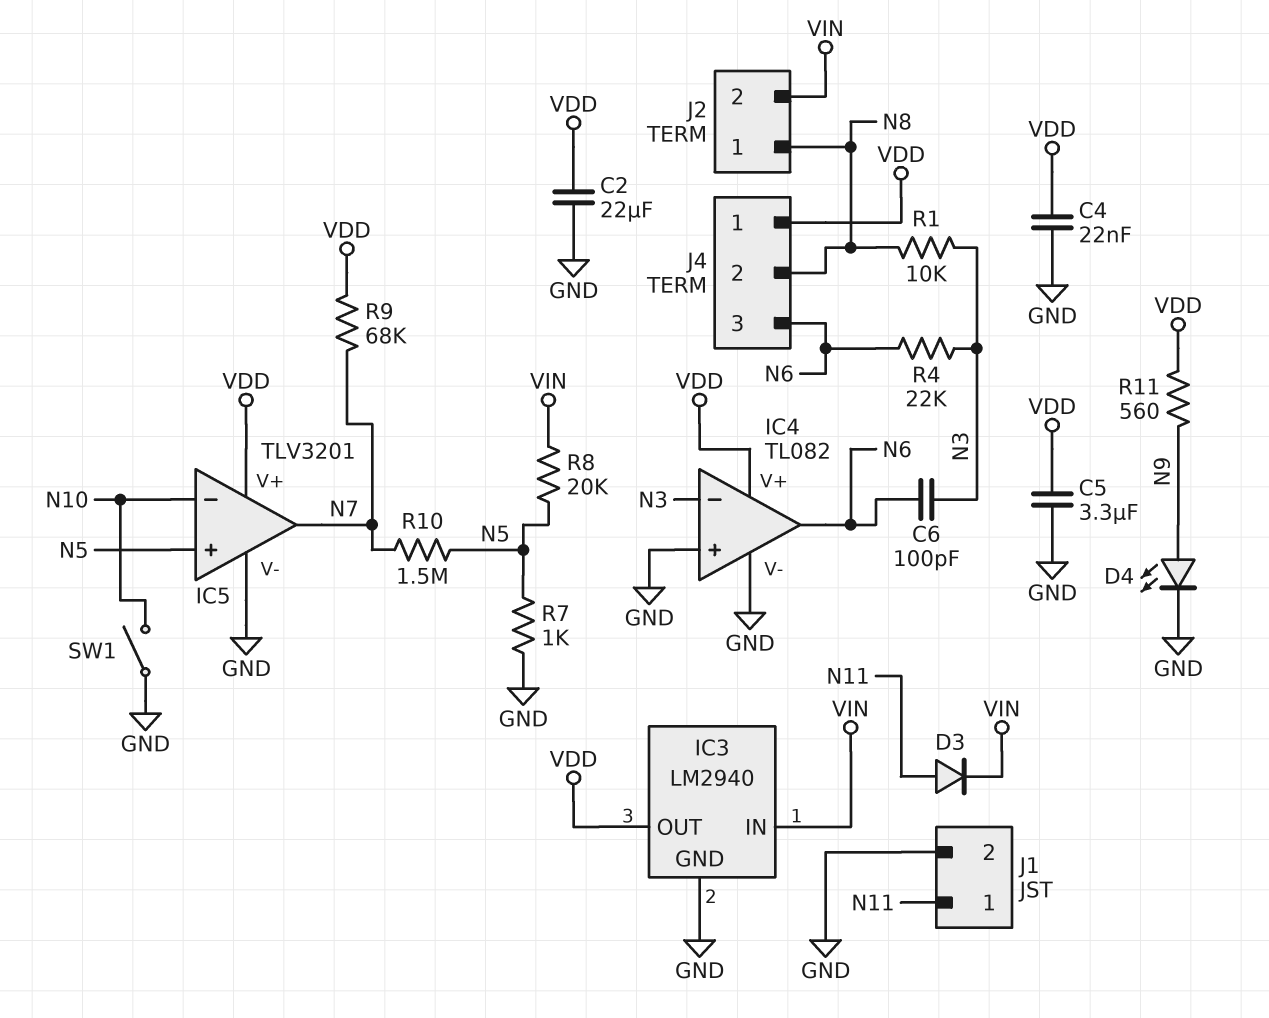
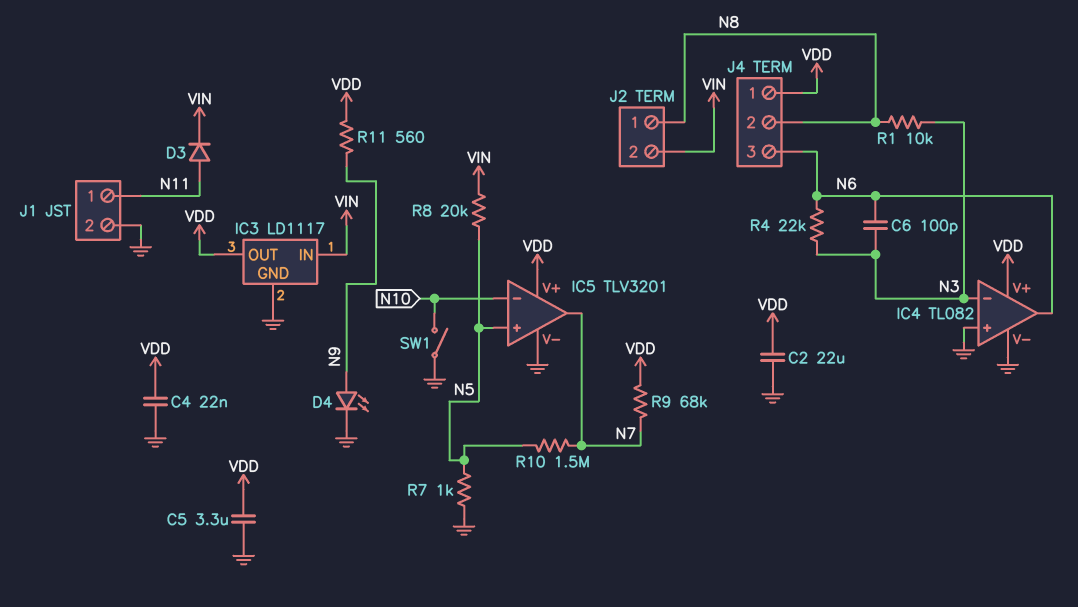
IC3: LM2940 -> LD1117

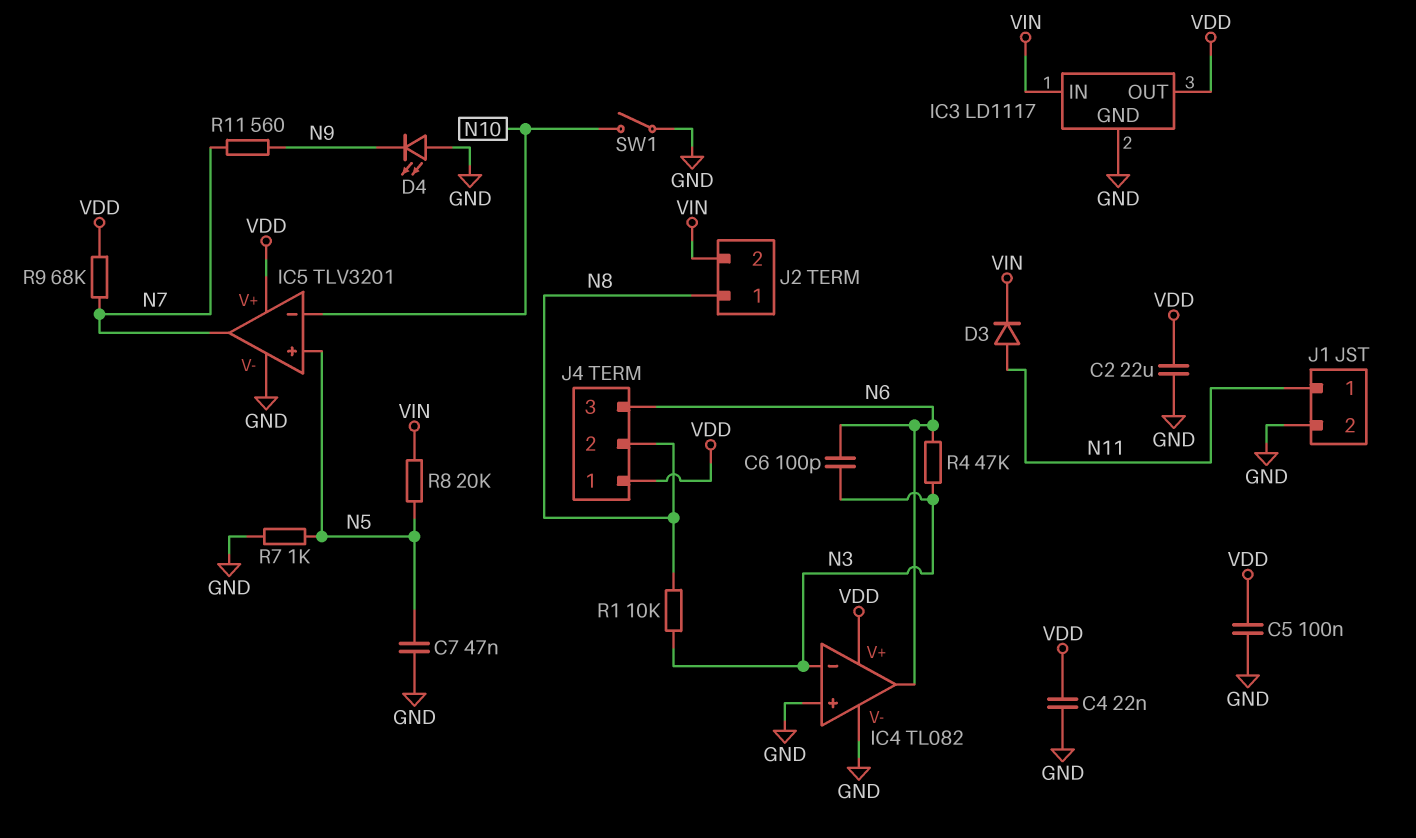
C5: 3.3uF (GND, VDD) -> 100nF (GND, VDD)
C7: none -> 47nF (GND, N5)
D4: LED (A N9, K GND) -> LED (A GND, K N9)
R4: 22k (N3, N6) -> 47k (N3, N6)
R10: 1.5M (N5, N7) -> none
R11: 560 (N9, VDD) -> 560 (N7, N9)

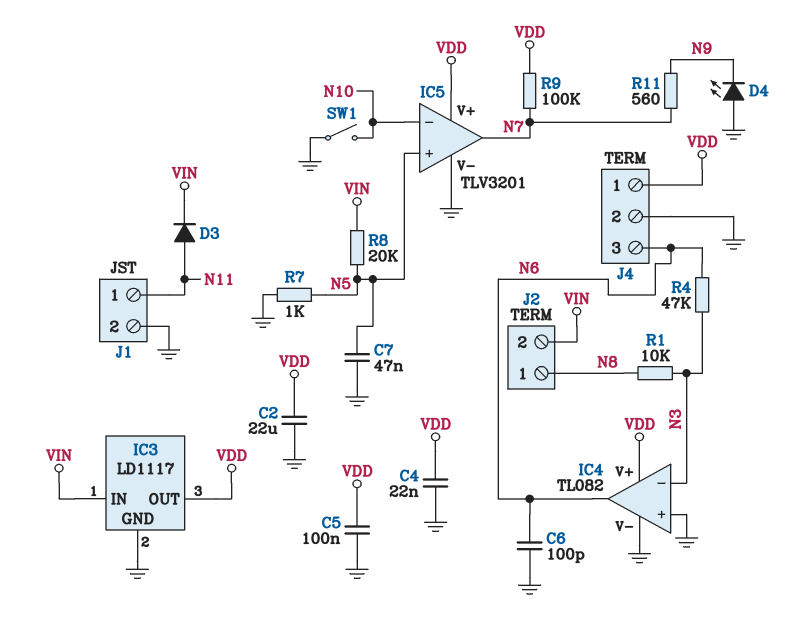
C6: 100pF (N3, N6) -> 100pF (GND, N6)
J4 pin 2: N8 -> GND
R9: 68k (N7, VDD) -> 100k (N7, VDD)

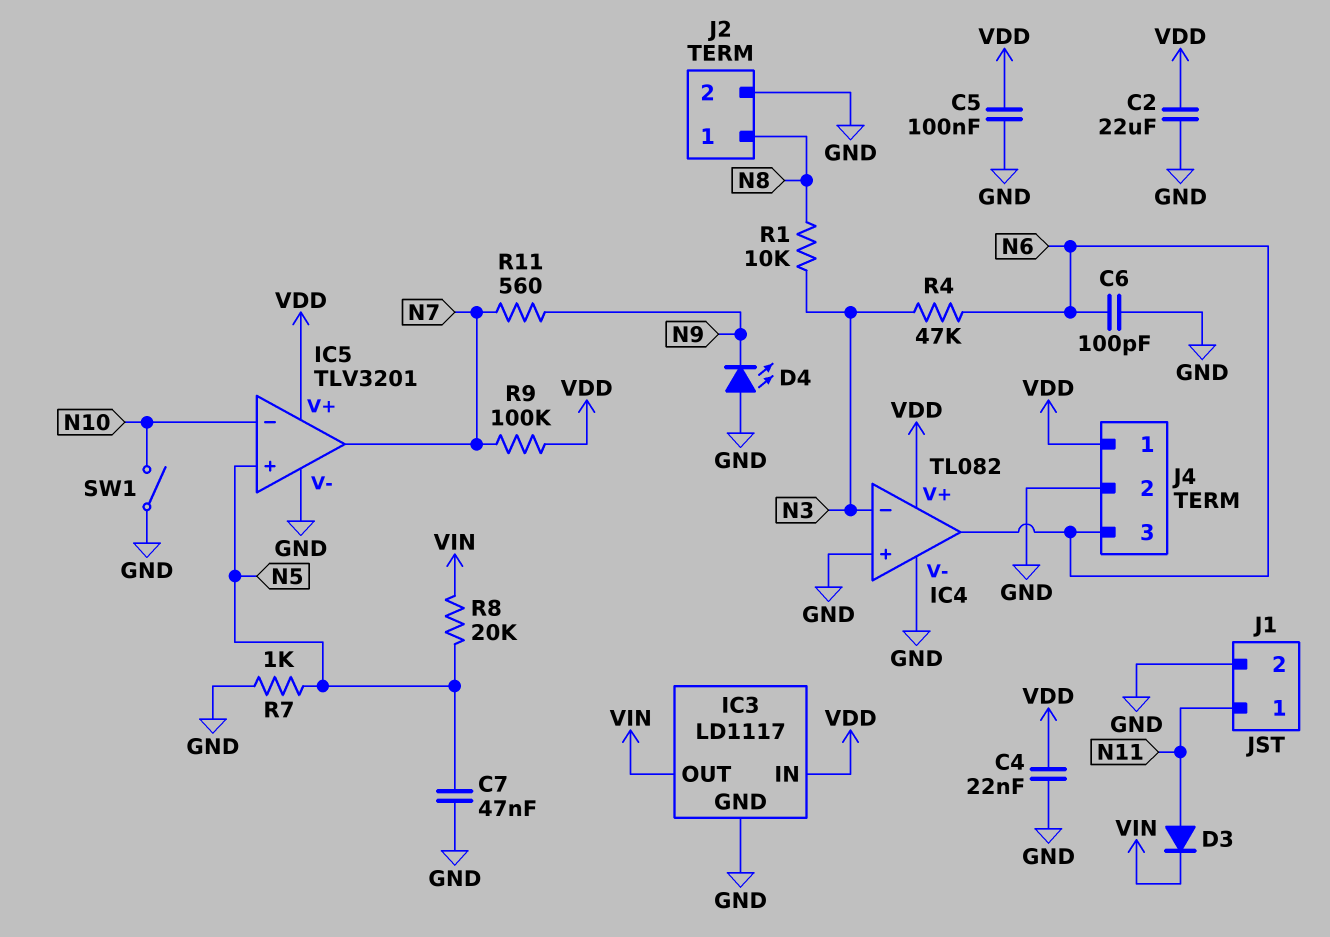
IC3 pin IN: VIN -> VDD
IC3 pin OUT: VDD -> VIN
J2 pin 2: VIN -> GND

